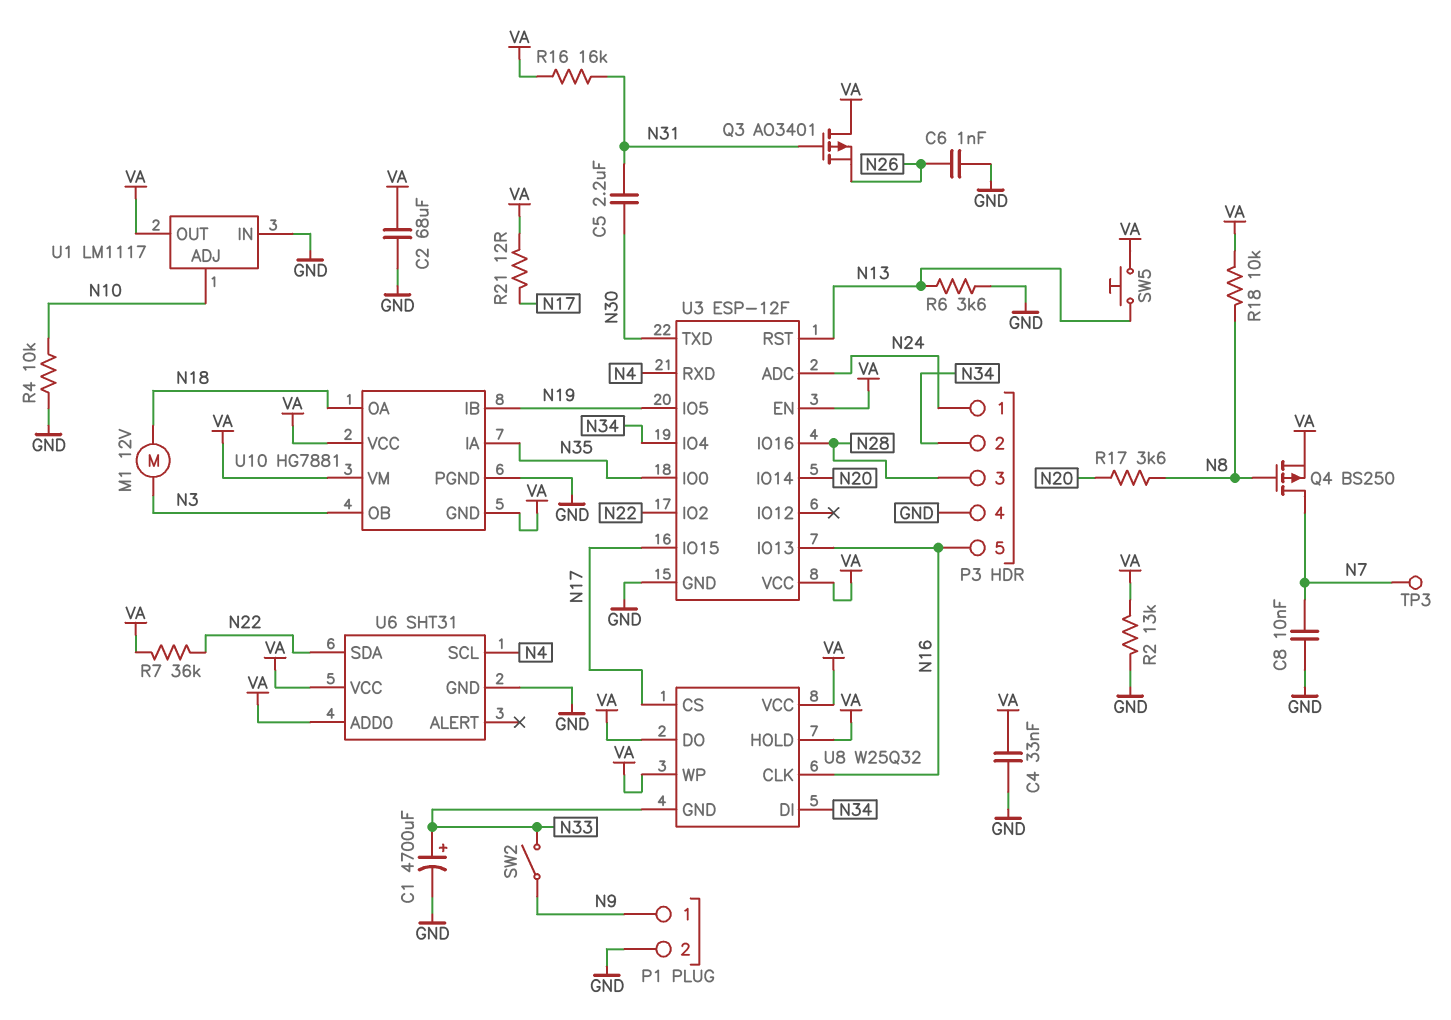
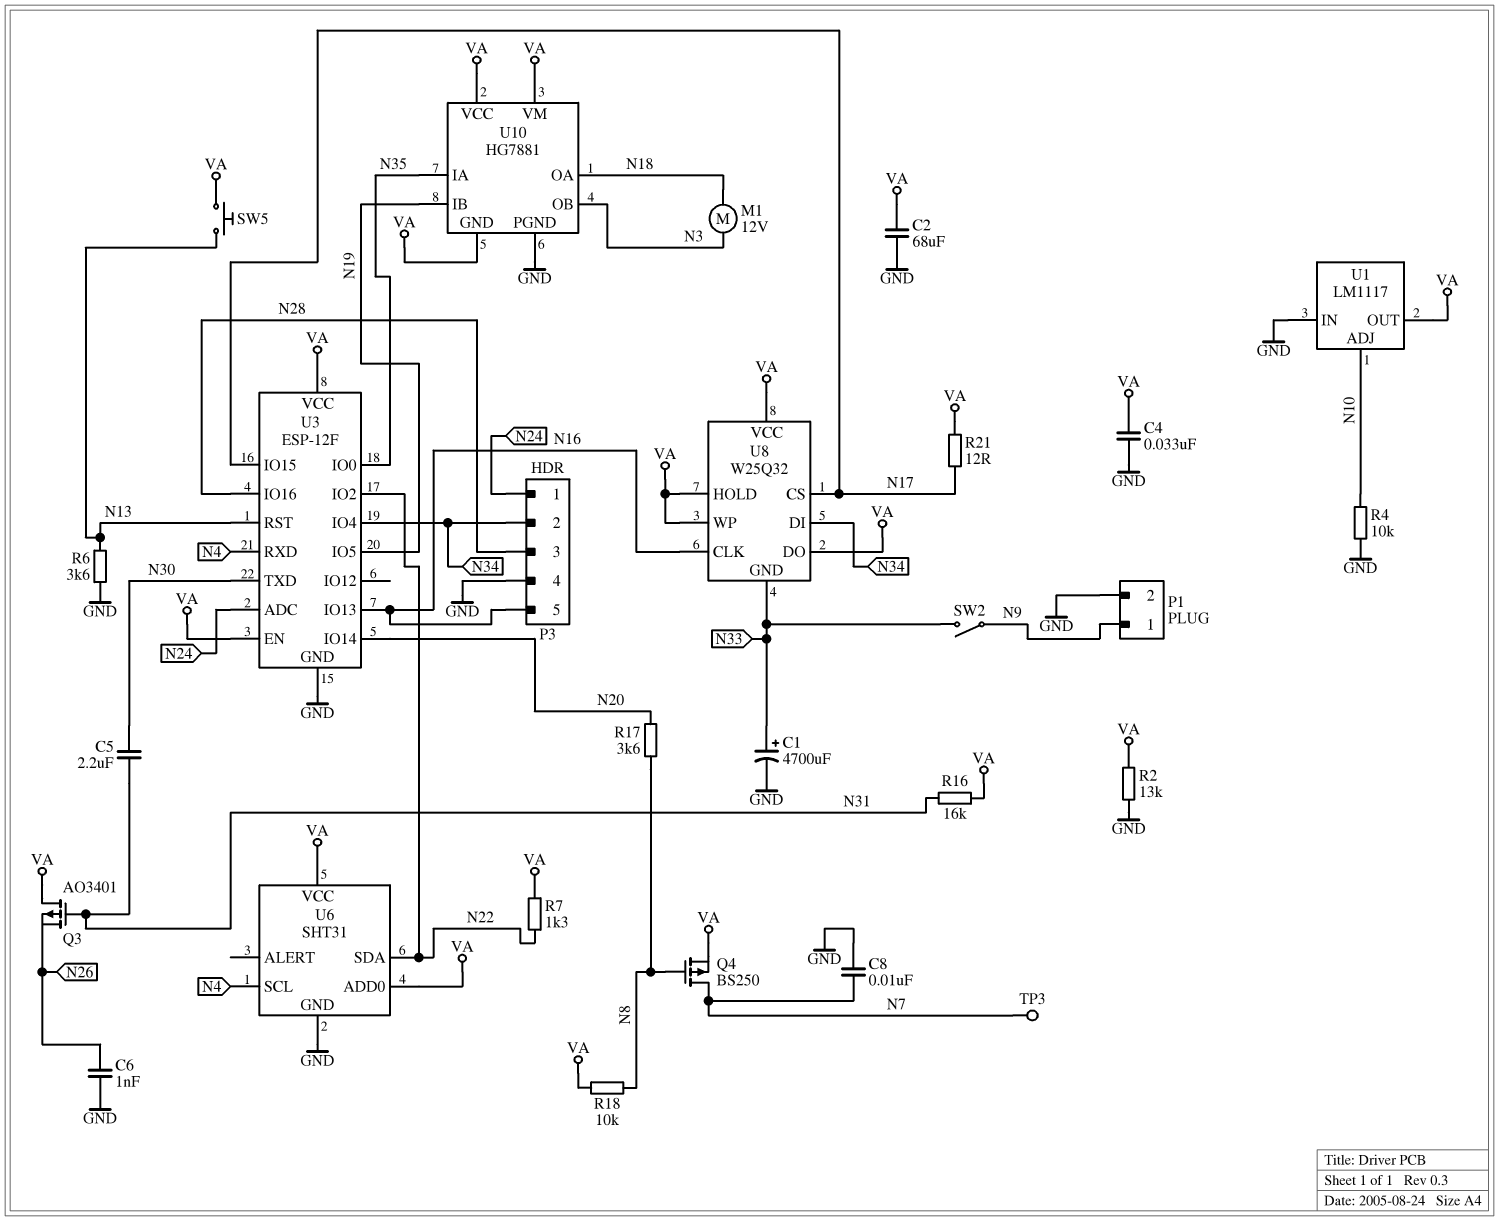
R7: 36k (N22, VA) -> 1.3k (N22, VA)

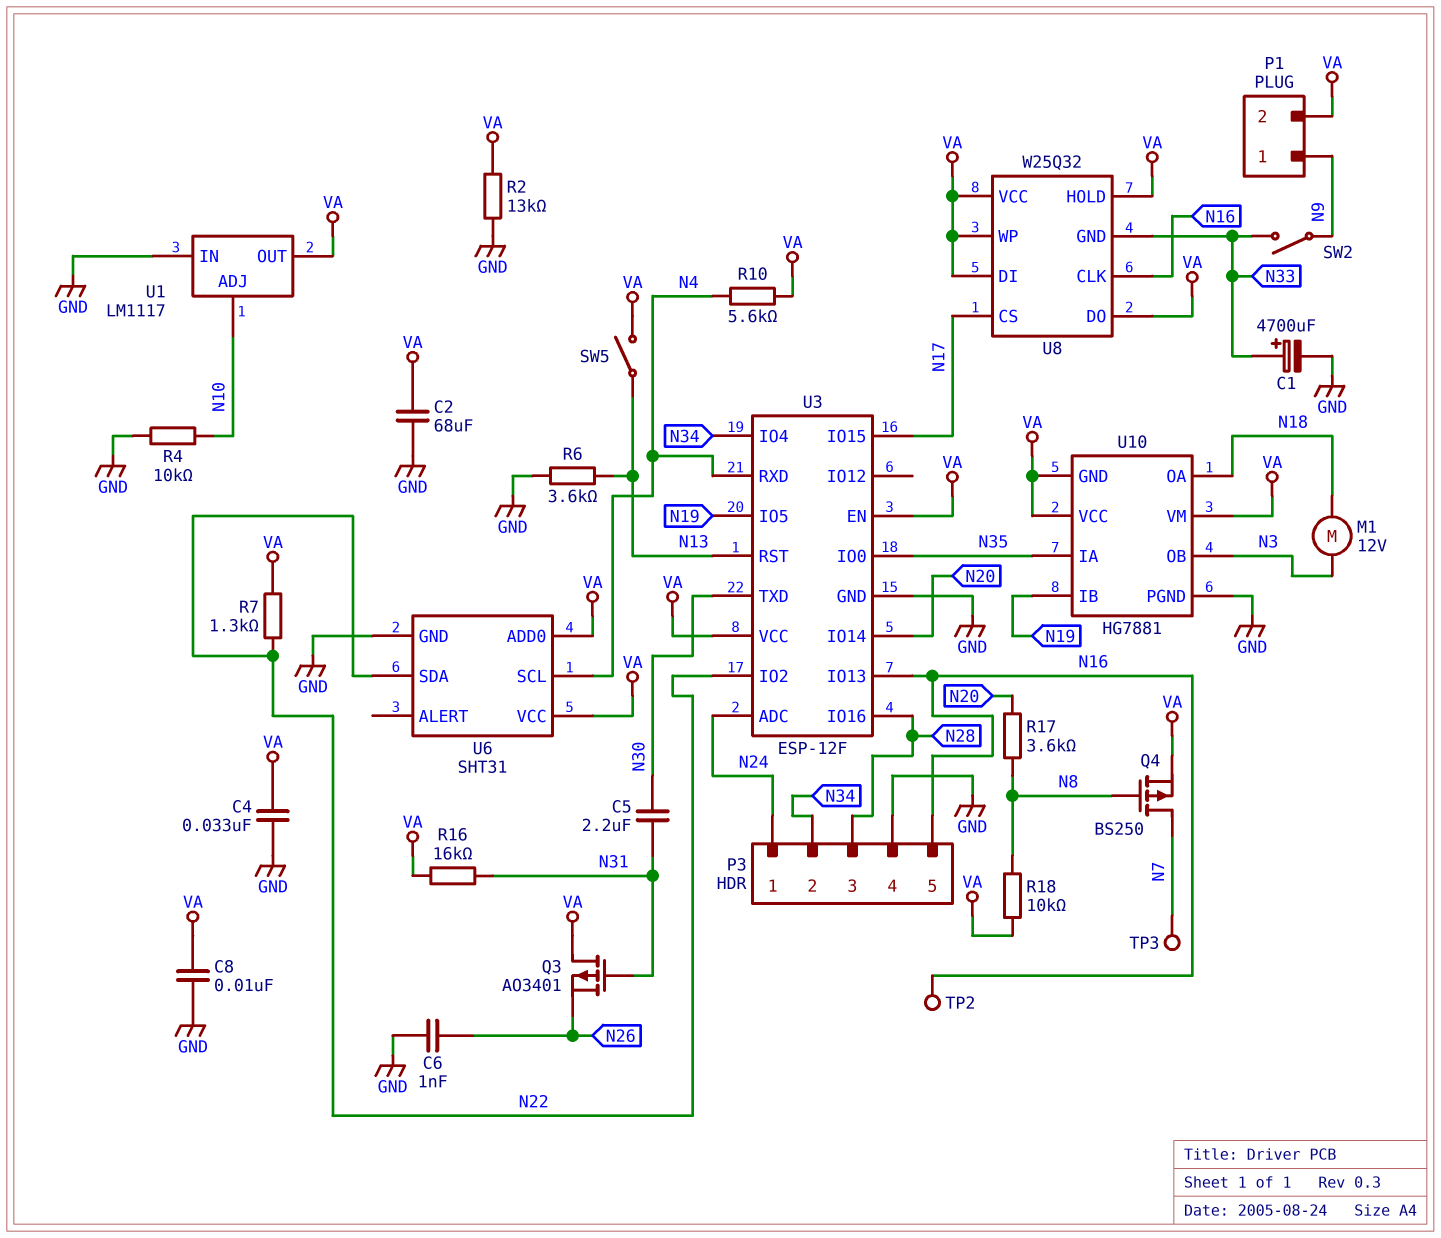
C8: 10nF (GND, N7) -> 10nF (GND, VA)
P1 pin 2: GND -> VA
R10: none -> 5.6k (N4, VA)
R21: 12 (N17, VA) -> none
SW5: button (N13, VA) -> switch (N13, VA)
TP2: none -> test point (N16)
U8 pin DI: N34 -> VA

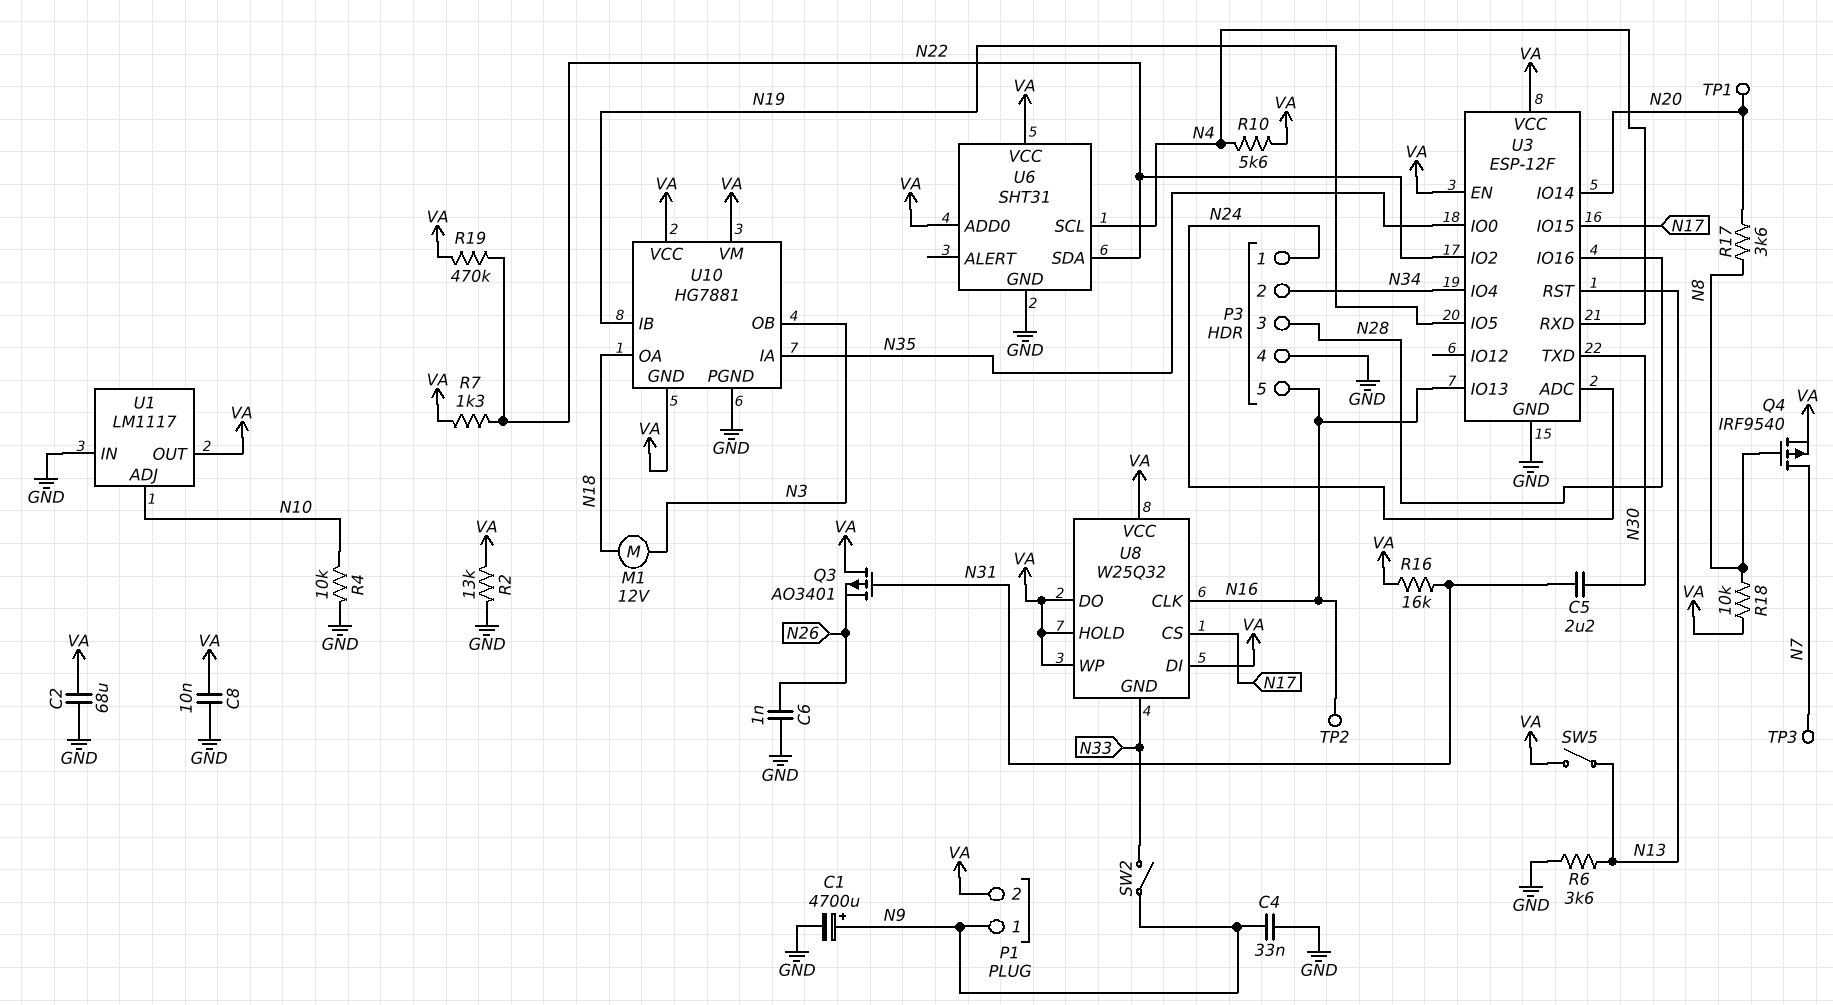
C1: 4700uF (plus N33, minus GND) -> 4700uF (plus N9, minus GND)
C4: 33nF (GND, VA) -> 33nF (GND, N9)
Q4: PMOS BS250 (G N8, D N7, S VA) -> PMOS IRF9540 (G N8, D N7, S VA)
R19: none -> 470k (N22, VA)
TP1: none -> test point (N20)

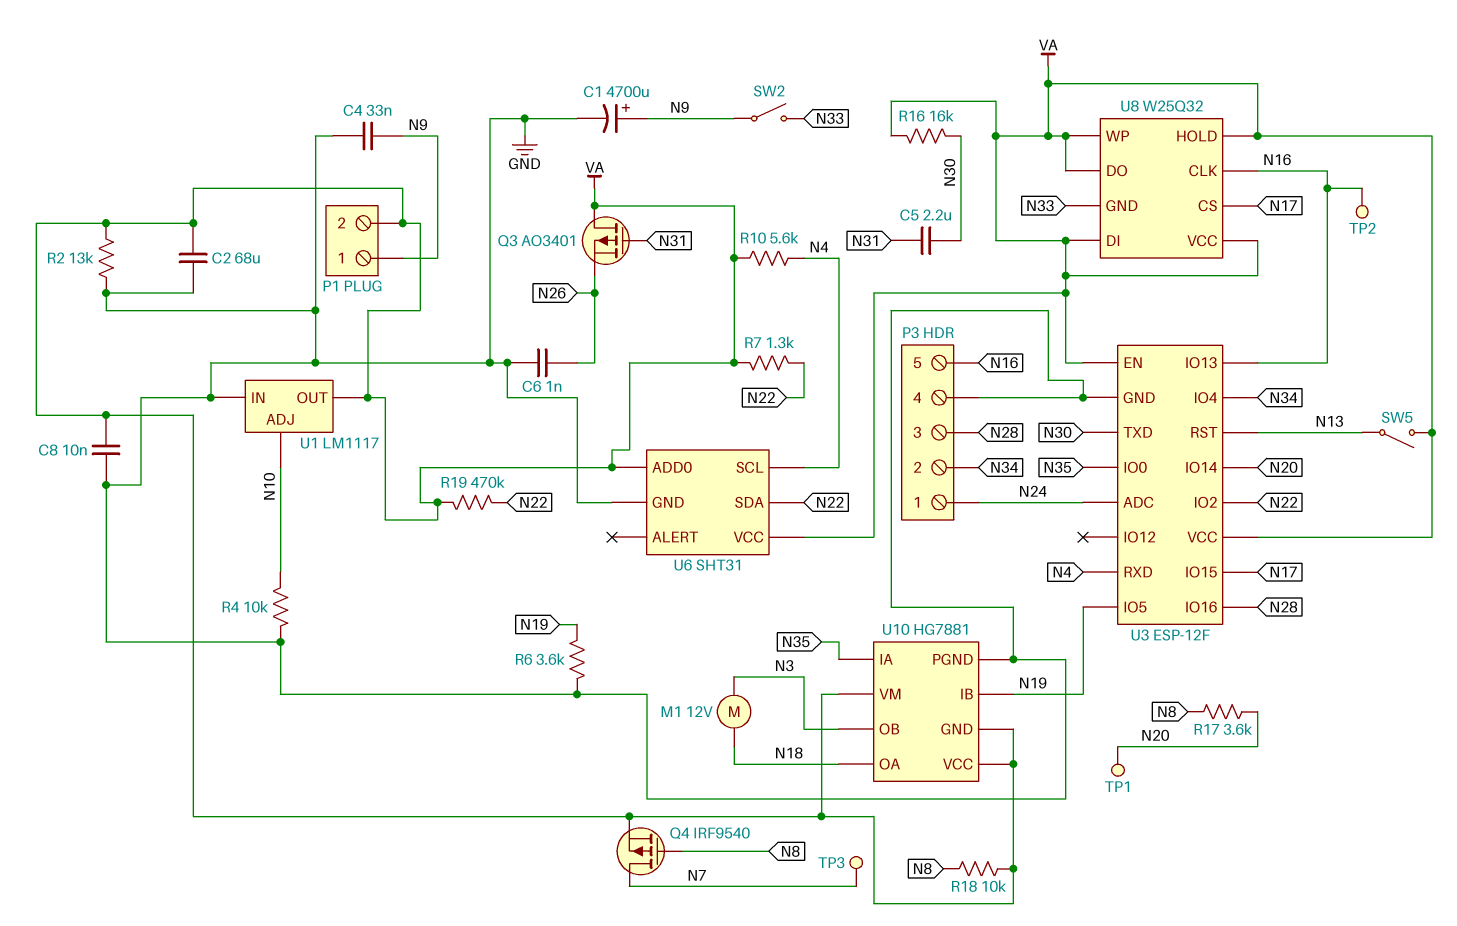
R6: 3.6k (GND, N13) -> 3.6k (GND, N19)
R16: 16k (N31, VA) -> 16k (N30, VA)

